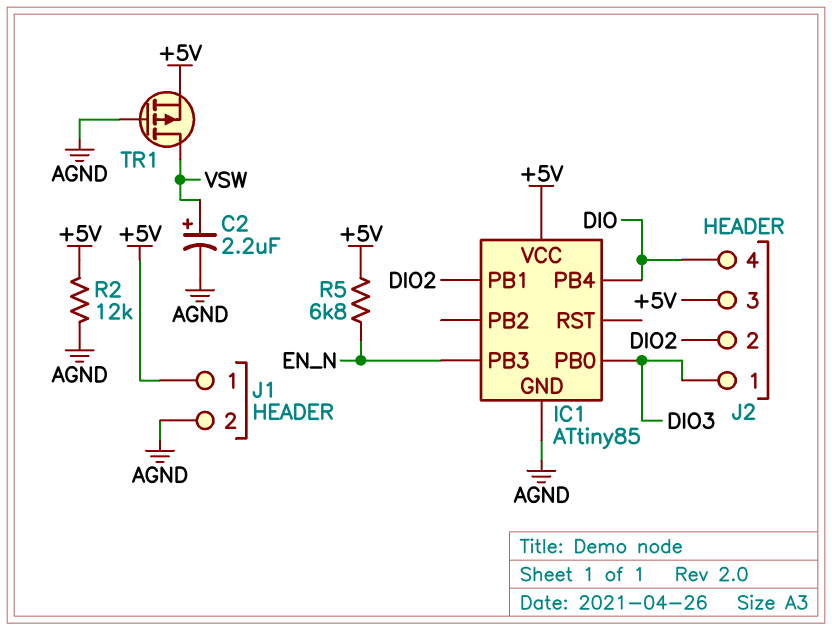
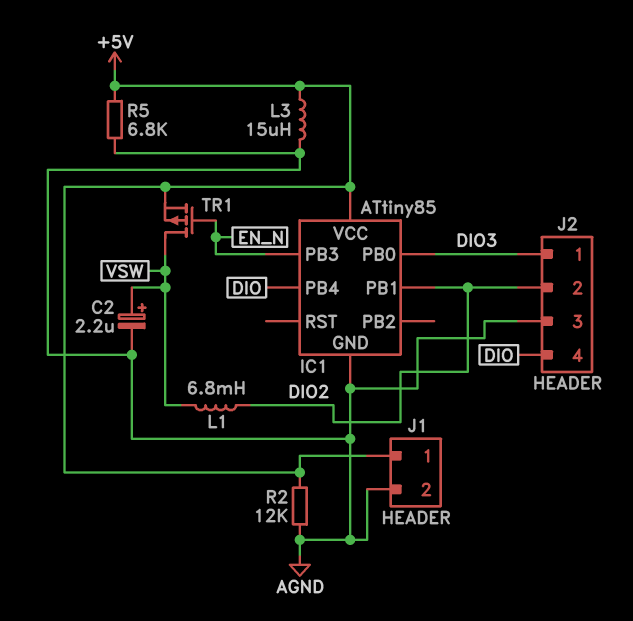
J2 pin 3: +5V -> AGND
L1: none -> 6.8mH (DIO2, VSW)
L3: none -> 15uH (+5V, AGND)
R5: 6.8k (+5V, EN_N) -> 6.8k (+5V, AGND)
TR1: PMOS (G AGND, D VSW, S +5V) -> PMOS (G EN_N, D VSW, S +5V)

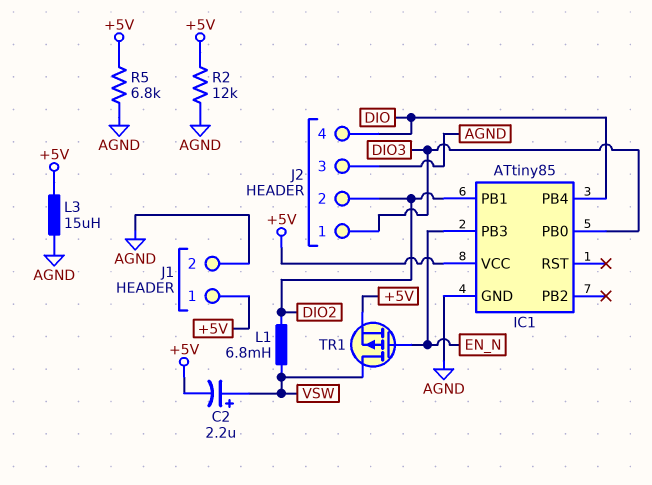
C2: 2.2uF (plus VSW, minus AGND) -> 2.2uF (plus VSW, minus +5V)

